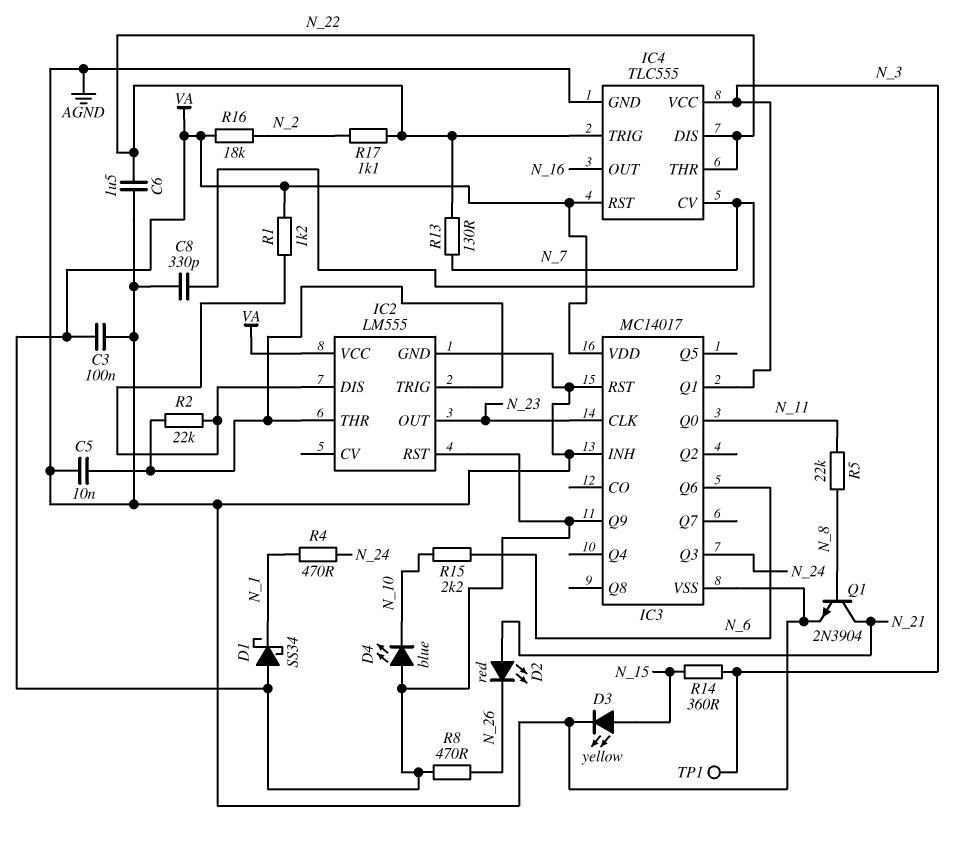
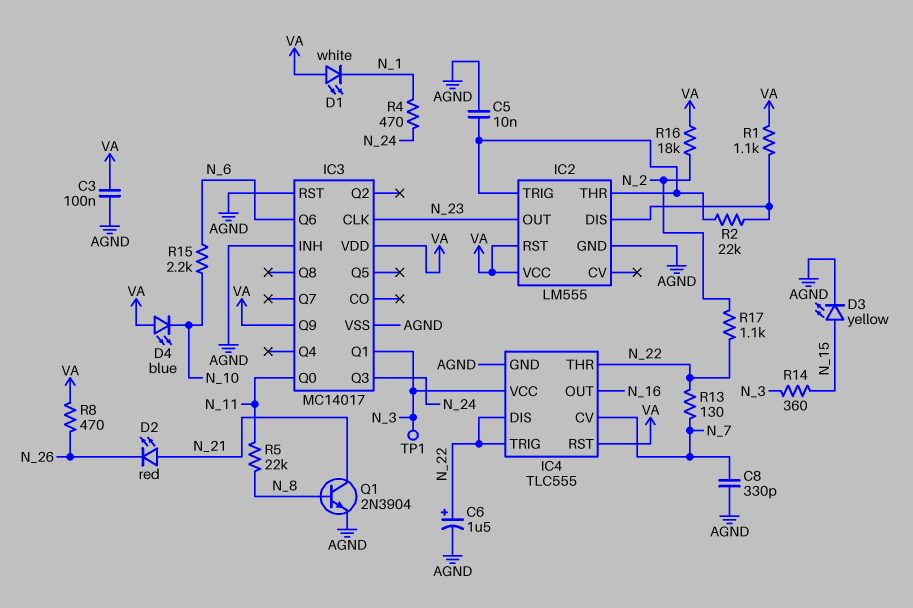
C6: 1.5uF (AGND, N_22) -> 1.5uF (plus N_22, minus AGND)
D1: schottky SS34 (A VA, K N_1) -> LED white (A VA, K N_1)
R1: 1.2k (IC2/DIS, VA) -> 1.1k (IC2/DIS, VA)

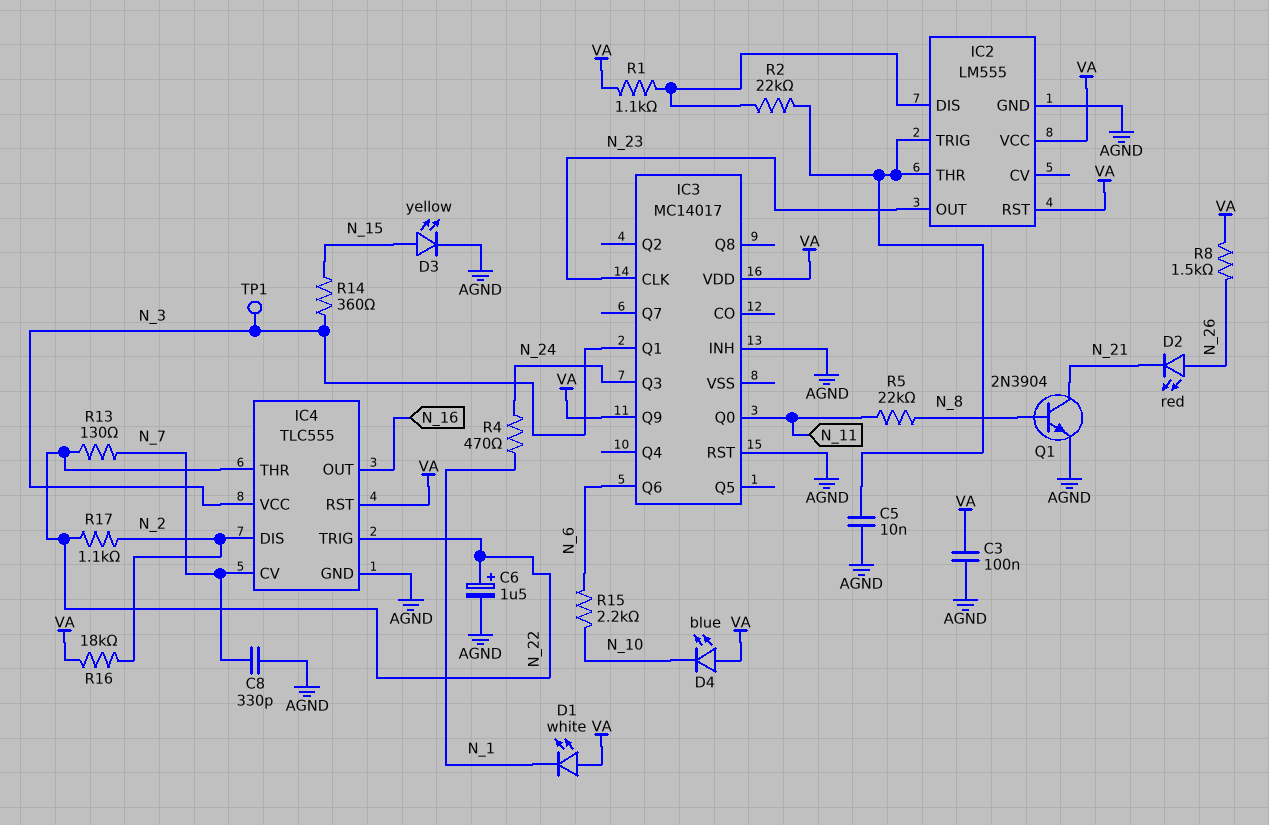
D2: LED red (A N_21, K N_26) -> LED red (A N_26, K N_21)
IC3 pin VSS: AGND -> none
IC4 pin DIS: N_22 -> N_2
R8: 470 (N_26, VA) -> 1.5k (N_26, VA)

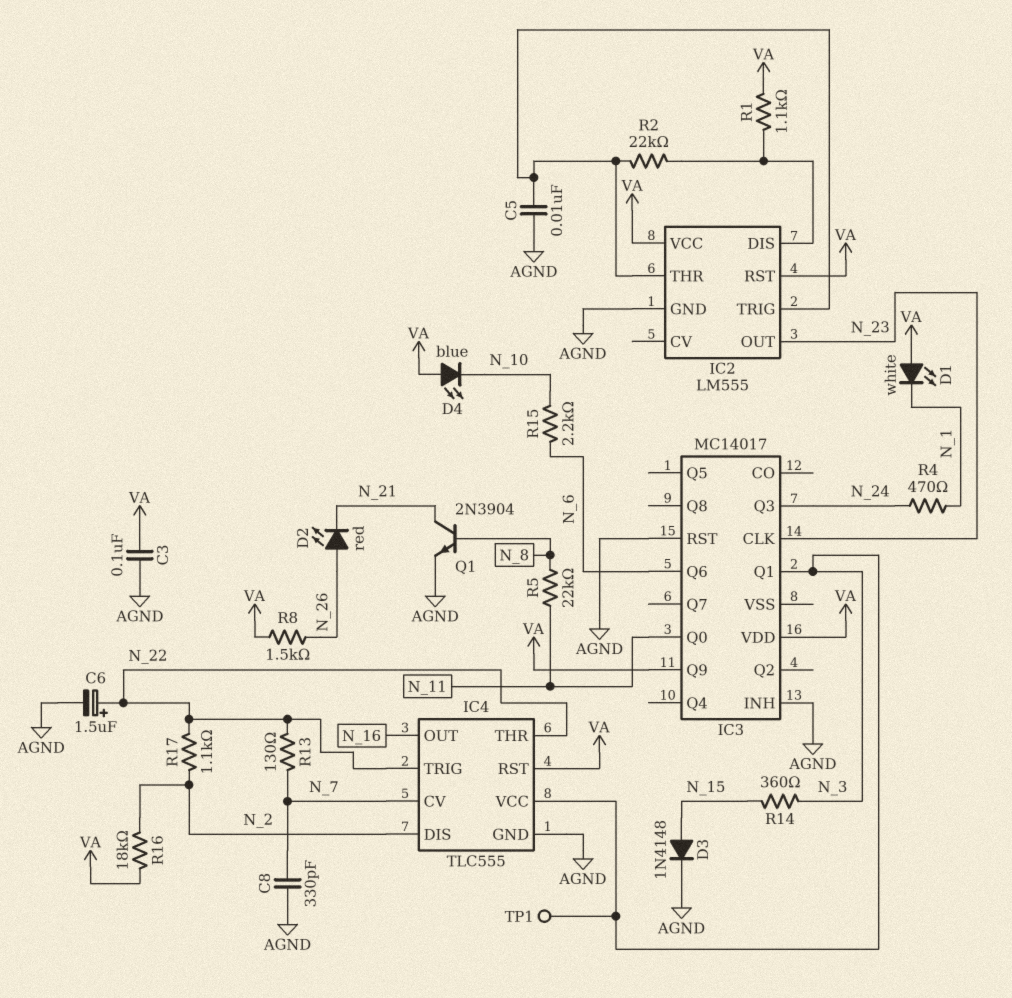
D3: LED yellow (A N_15, K AGND) -> diode 1N4148 (A N_15, K AGND)

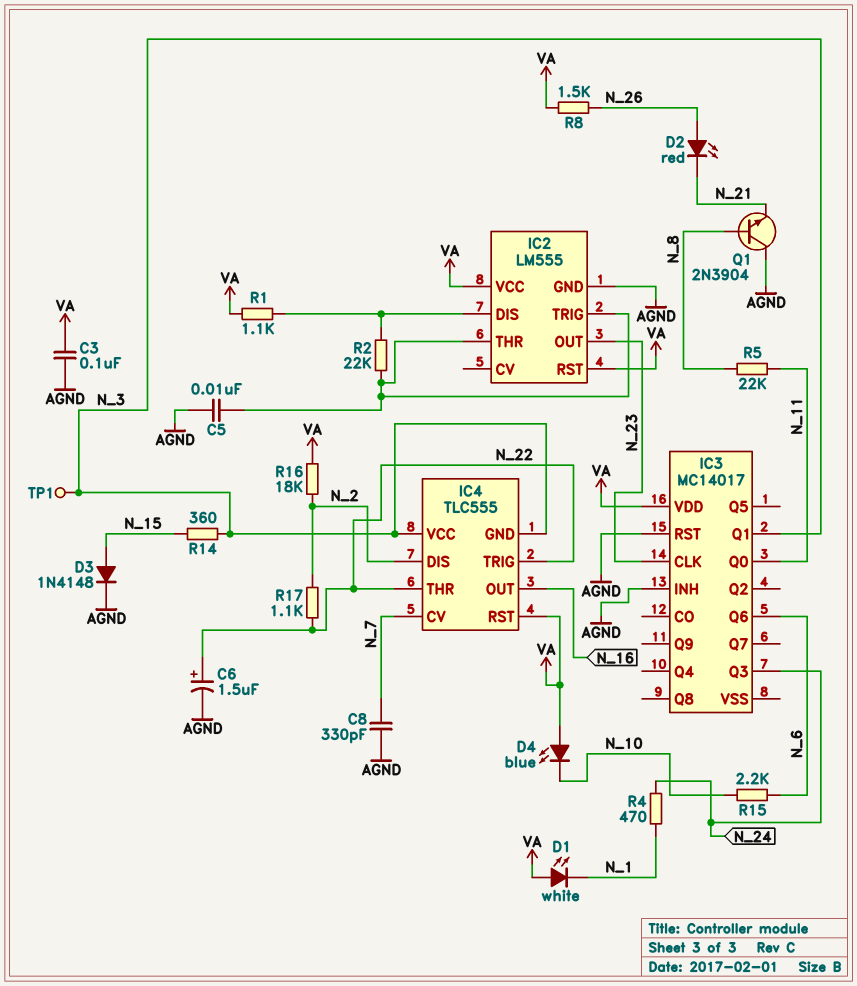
IC3 pin Q9: VA -> none
IC4 pin GND: AGND -> N_3
Q1: NPN 2N3904 (B N_8, C N_21, E AGND) -> NPN 2N3904 (B N_8, C AGND, E N_21)
R13: 130 (N_7, N_22) -> none

